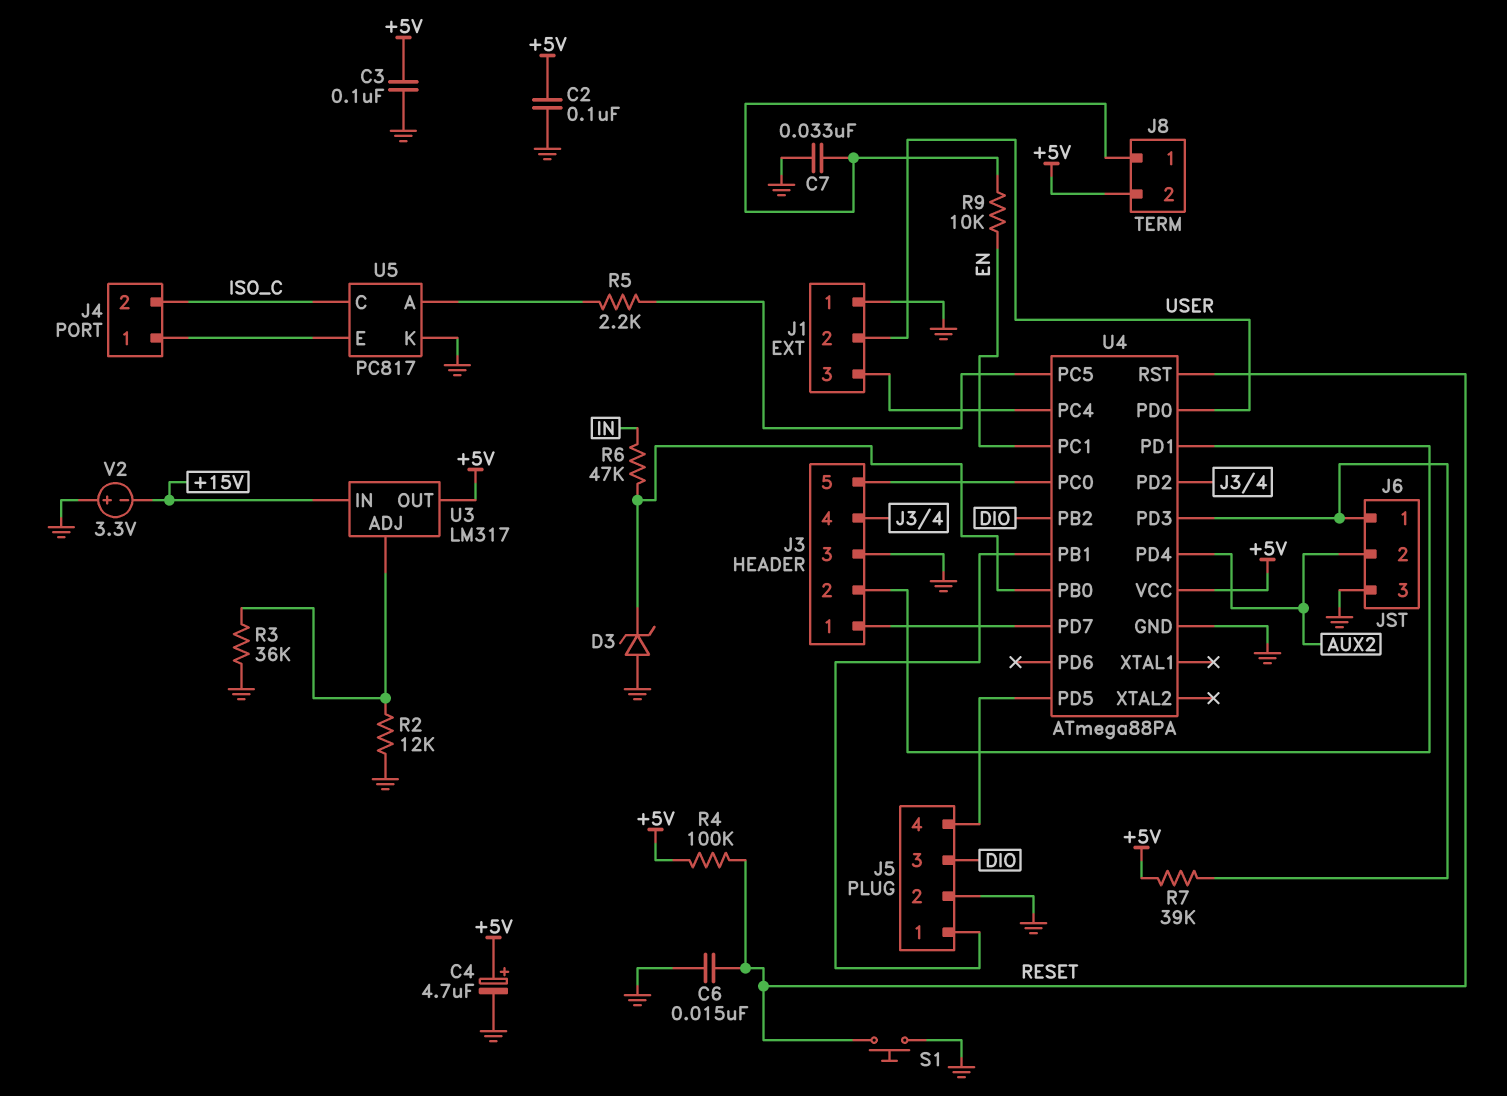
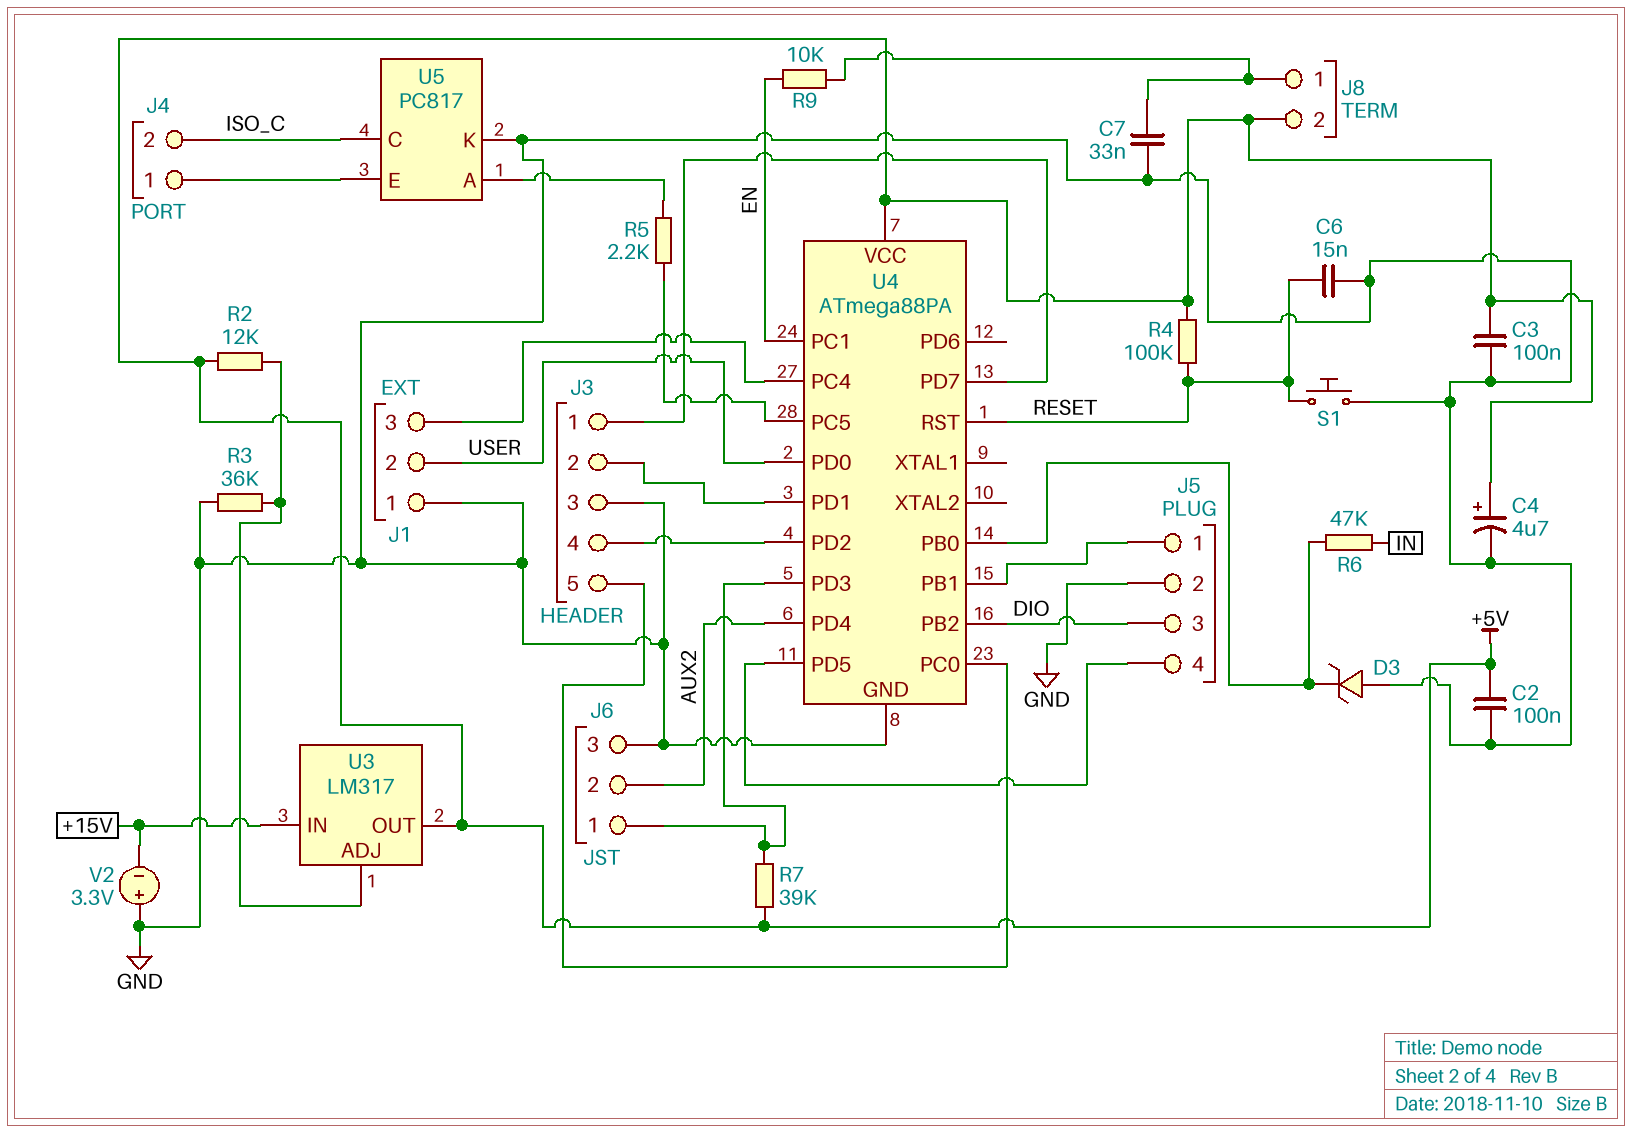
R2: 12k (GND, U3/ADJ) -> 12k (+5V, U3/ADJ)

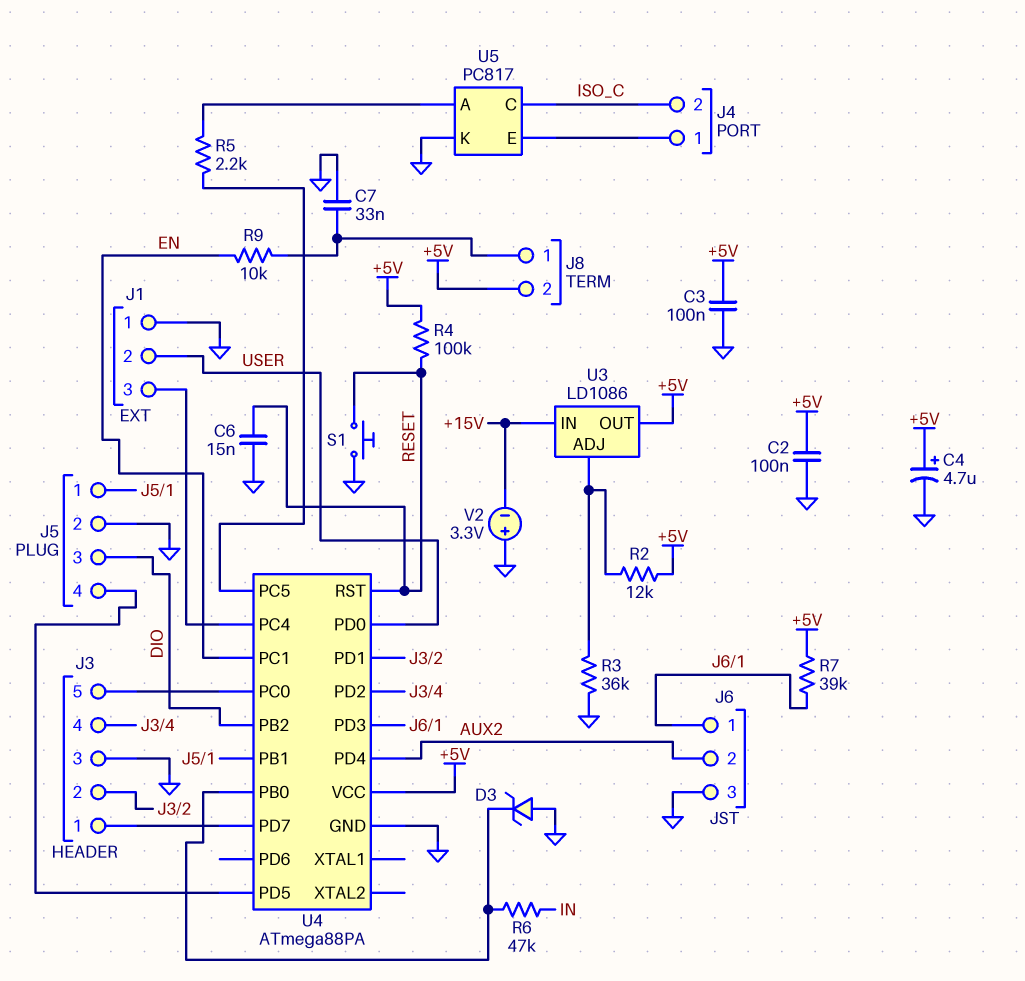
U3: LM317 -> LD1086

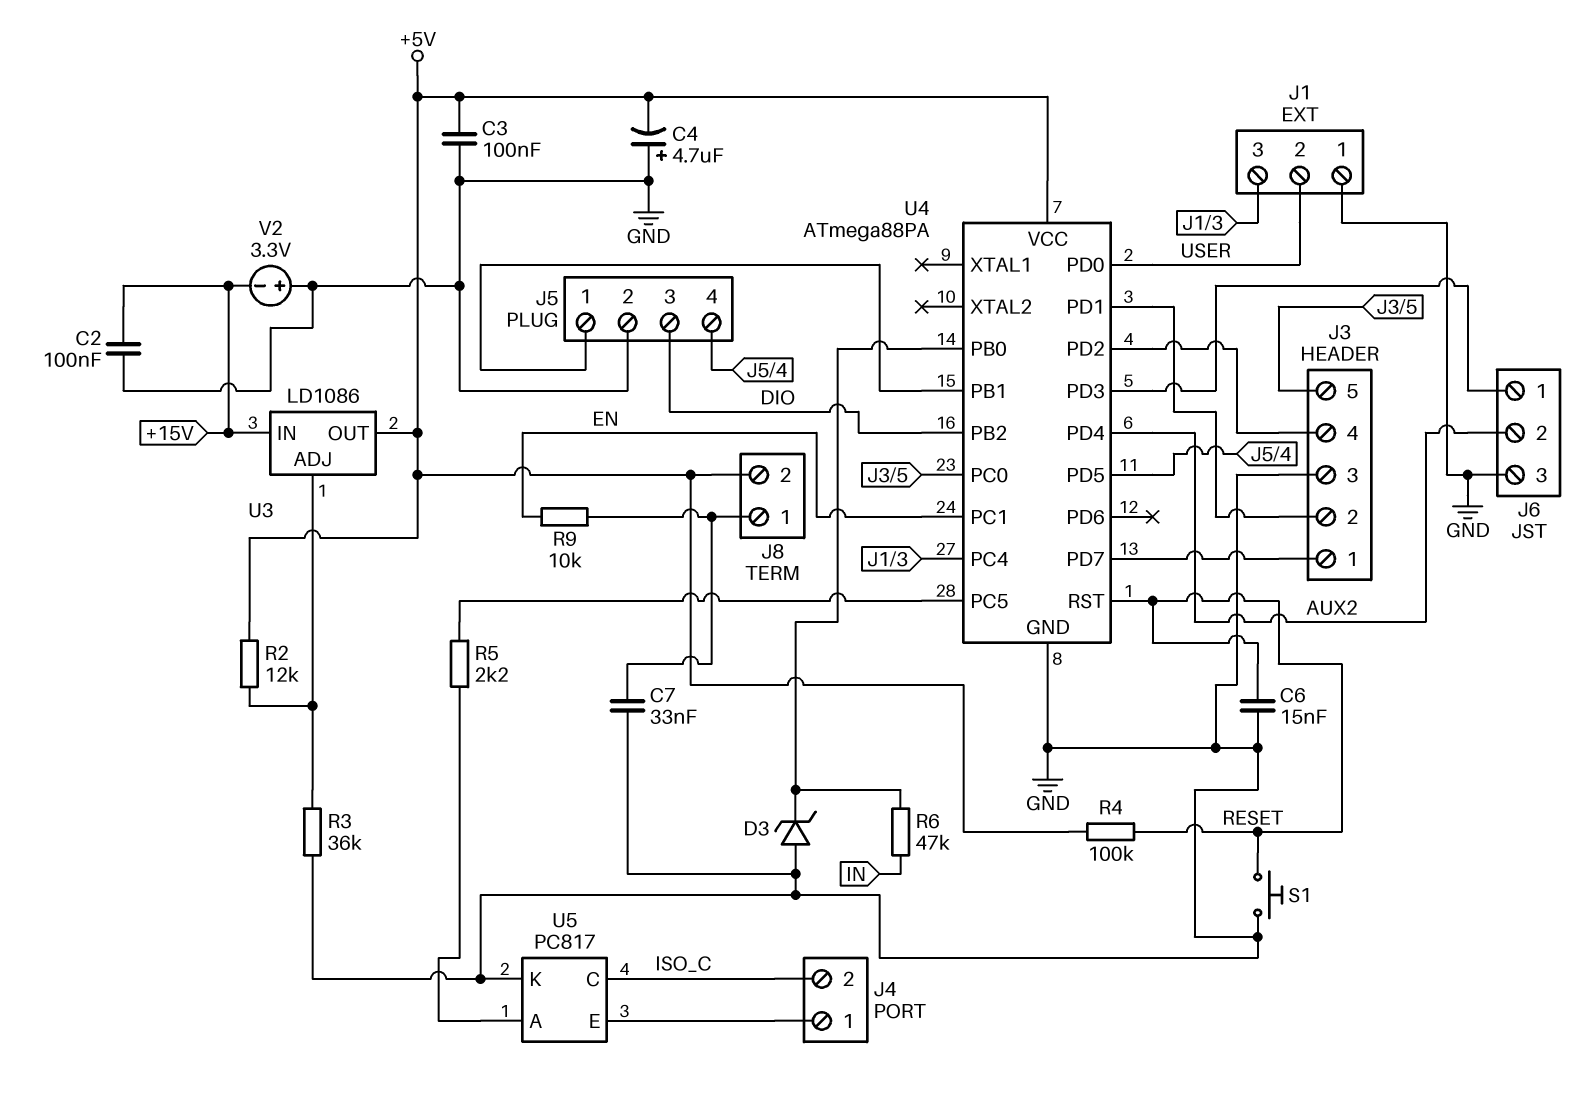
C2: 100nF (+5V, GND) -> 100nF (+15V, GND)
C4: 4.7uF (plus +5V, minus GND) -> 4.7uF (plus GND, minus +5V)
R7: 39k (+5V, J6/1) -> none

